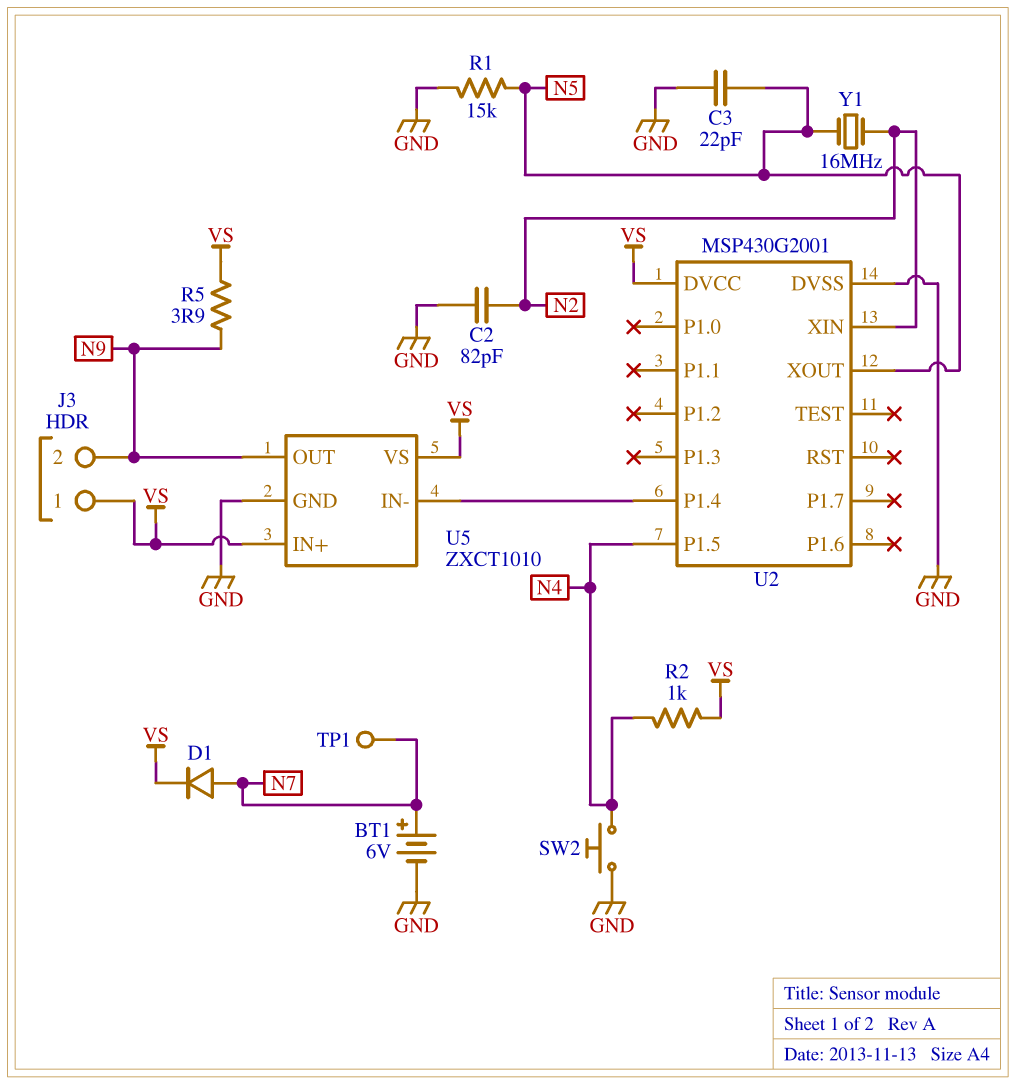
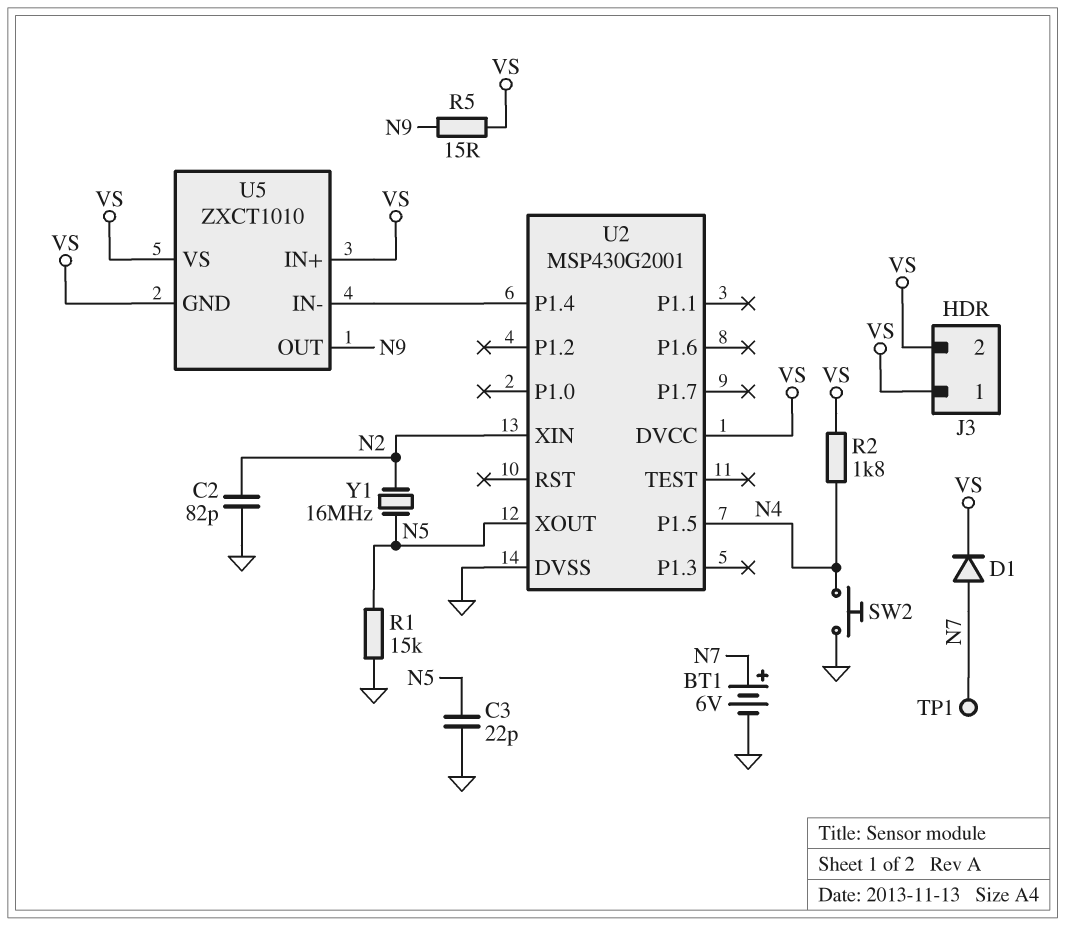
J3 pin 2: N9 -> VS
R2: 1k (N4, VS) -> 1.8k (N4, VS)
R5: 3.9 (N9, VS) -> 15 (N9, VS)
U5 pin GND: GND -> VS

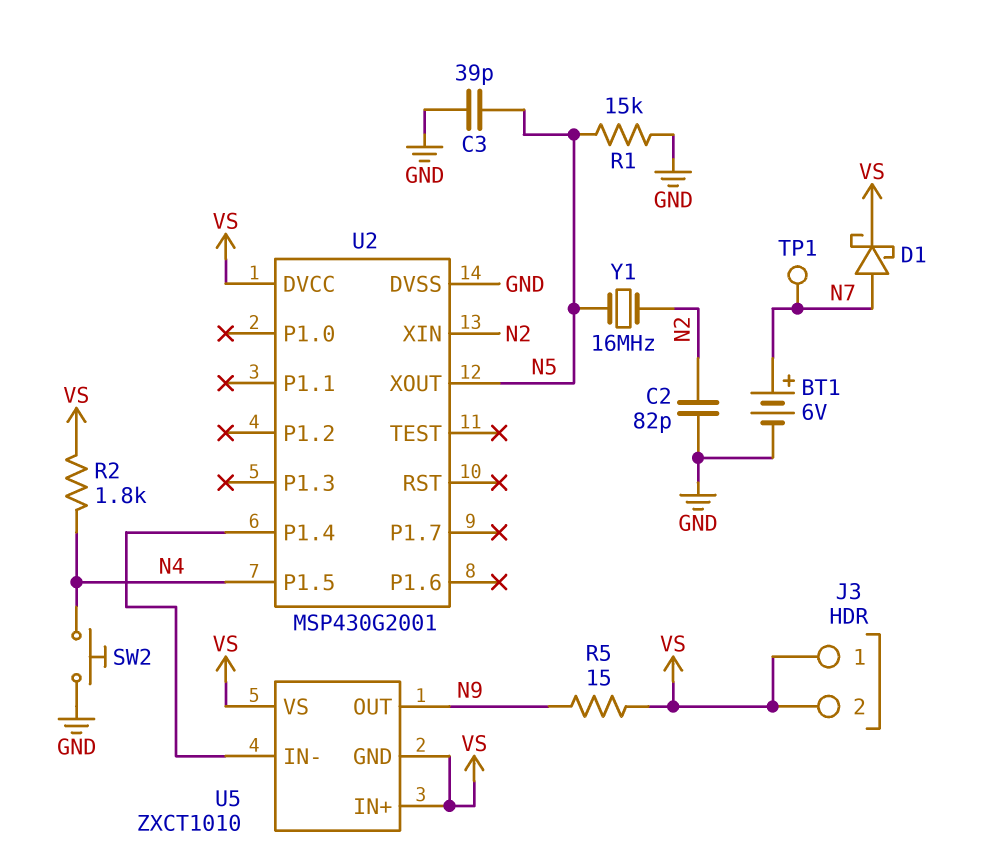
C3: 22pF (GND, N5) -> 39pF (GND, N5)
D1: diode (A N7, K VS) -> schottky (A N7, K VS)

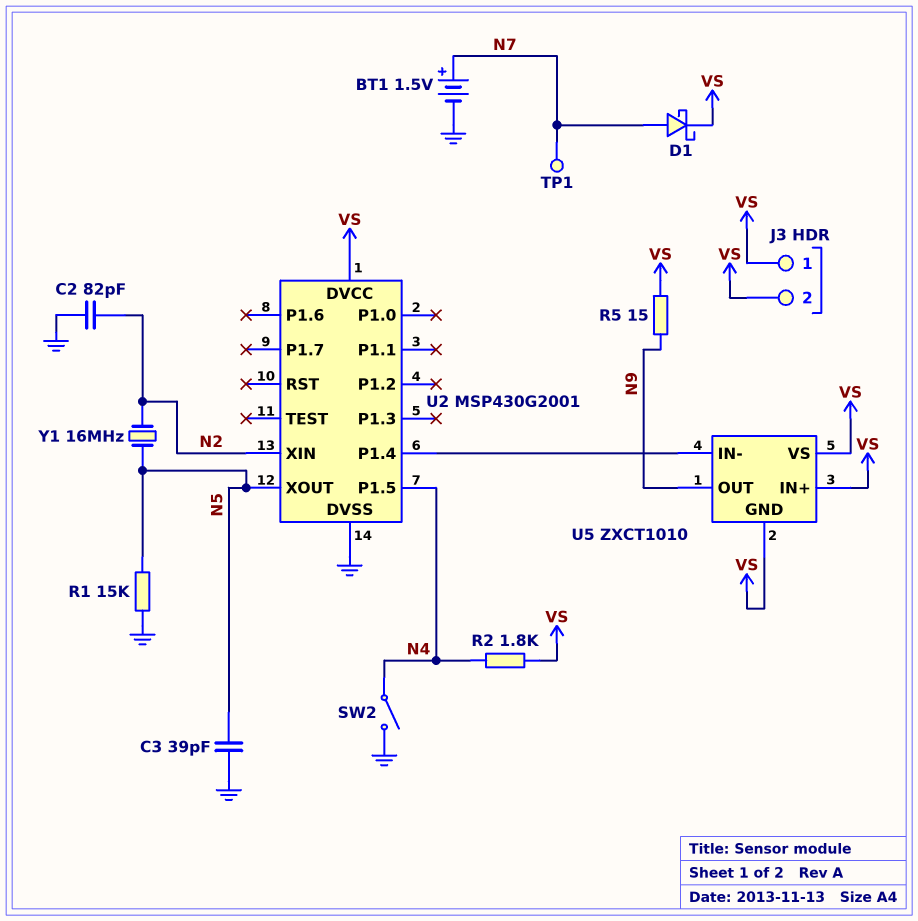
BT1: 6V (plus N7, minus GND) -> 1.5V (plus N7, minus GND)
SW2: button (GND, N4) -> switch (GND, N4)

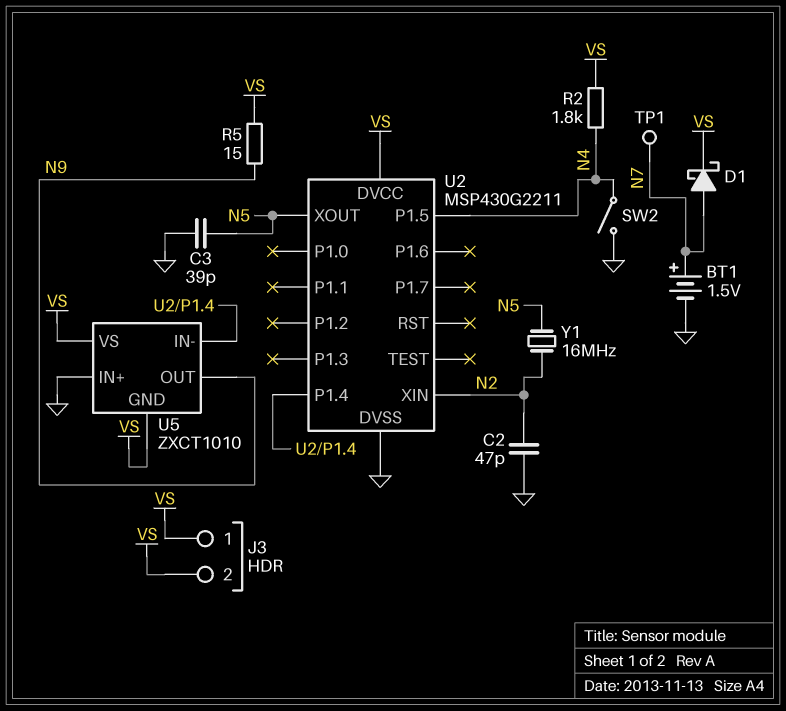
C2: 82pF (GND, N2) -> 47pF (GND, N2)
R1: 15k (GND, N5) -> none
U2: MSP430G2001 -> MSP430G2211
U5 pin IN+: VS -> GND

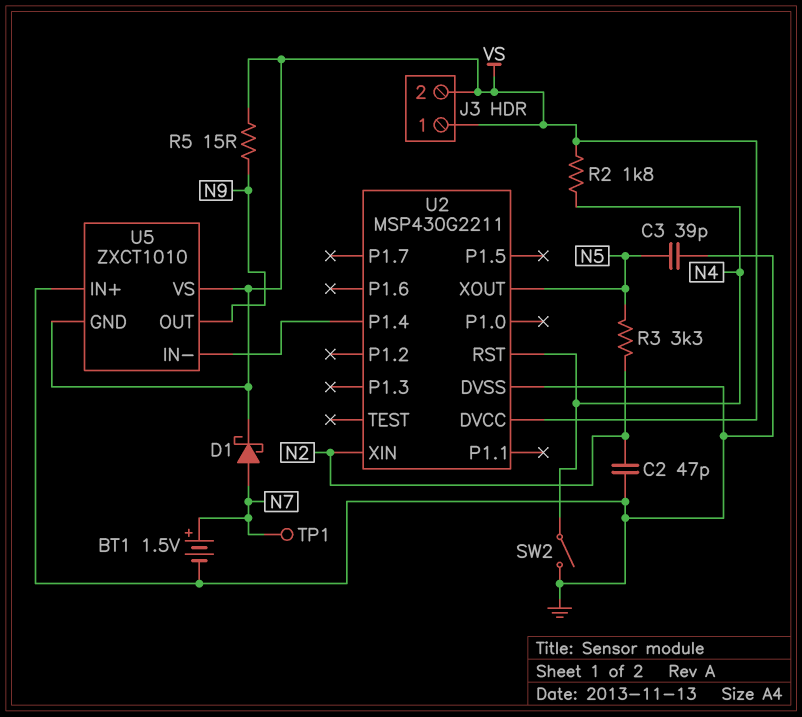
R3: none -> 3.3k (N2, N5)
U2 pin P1.5: N4 -> none
U2 pin RST: none -> N4
Y1: 16MHz (N2, N5) -> none

